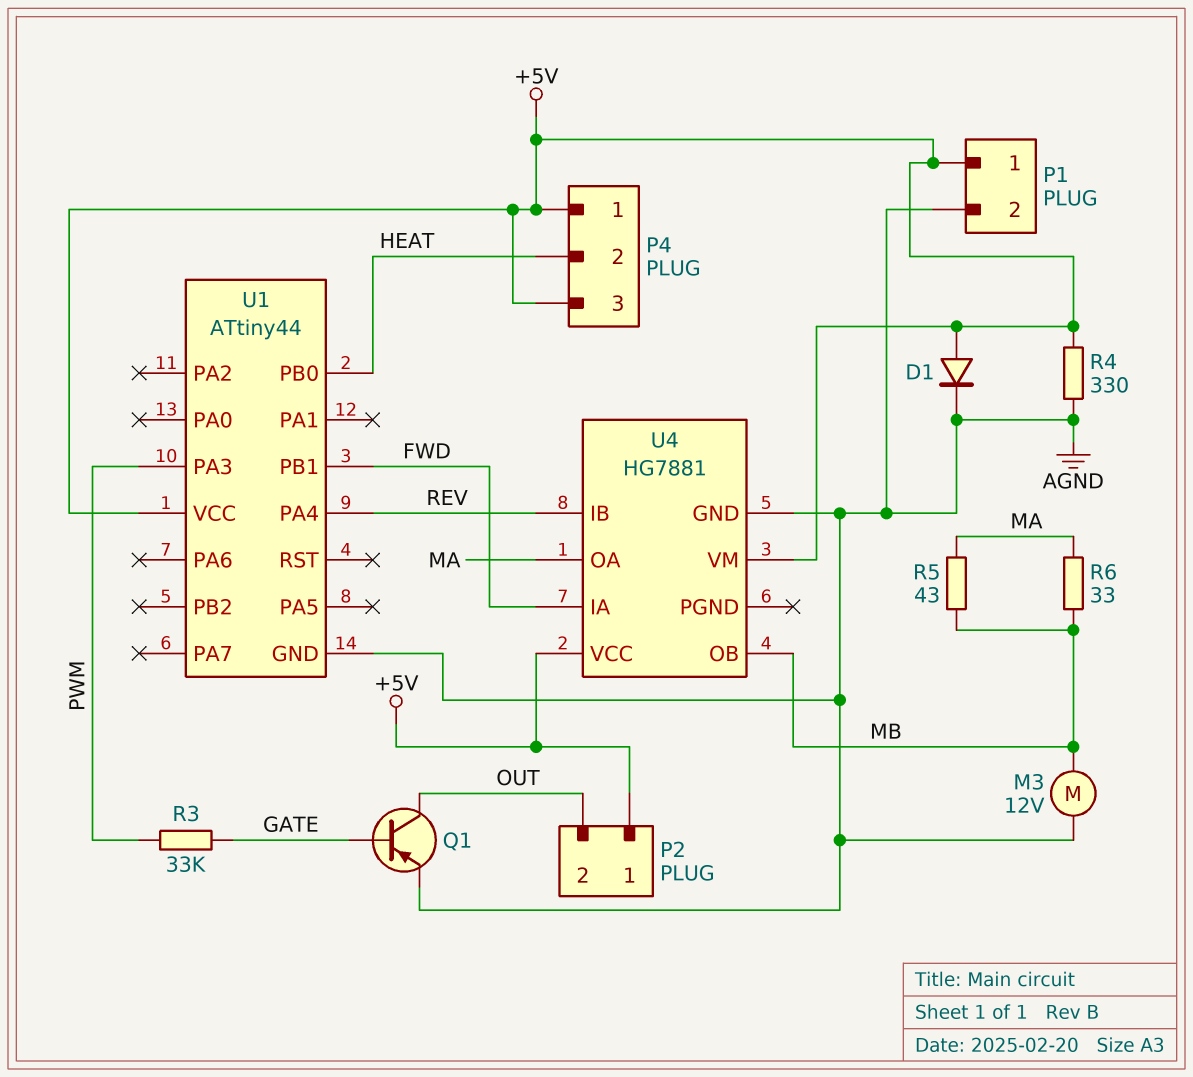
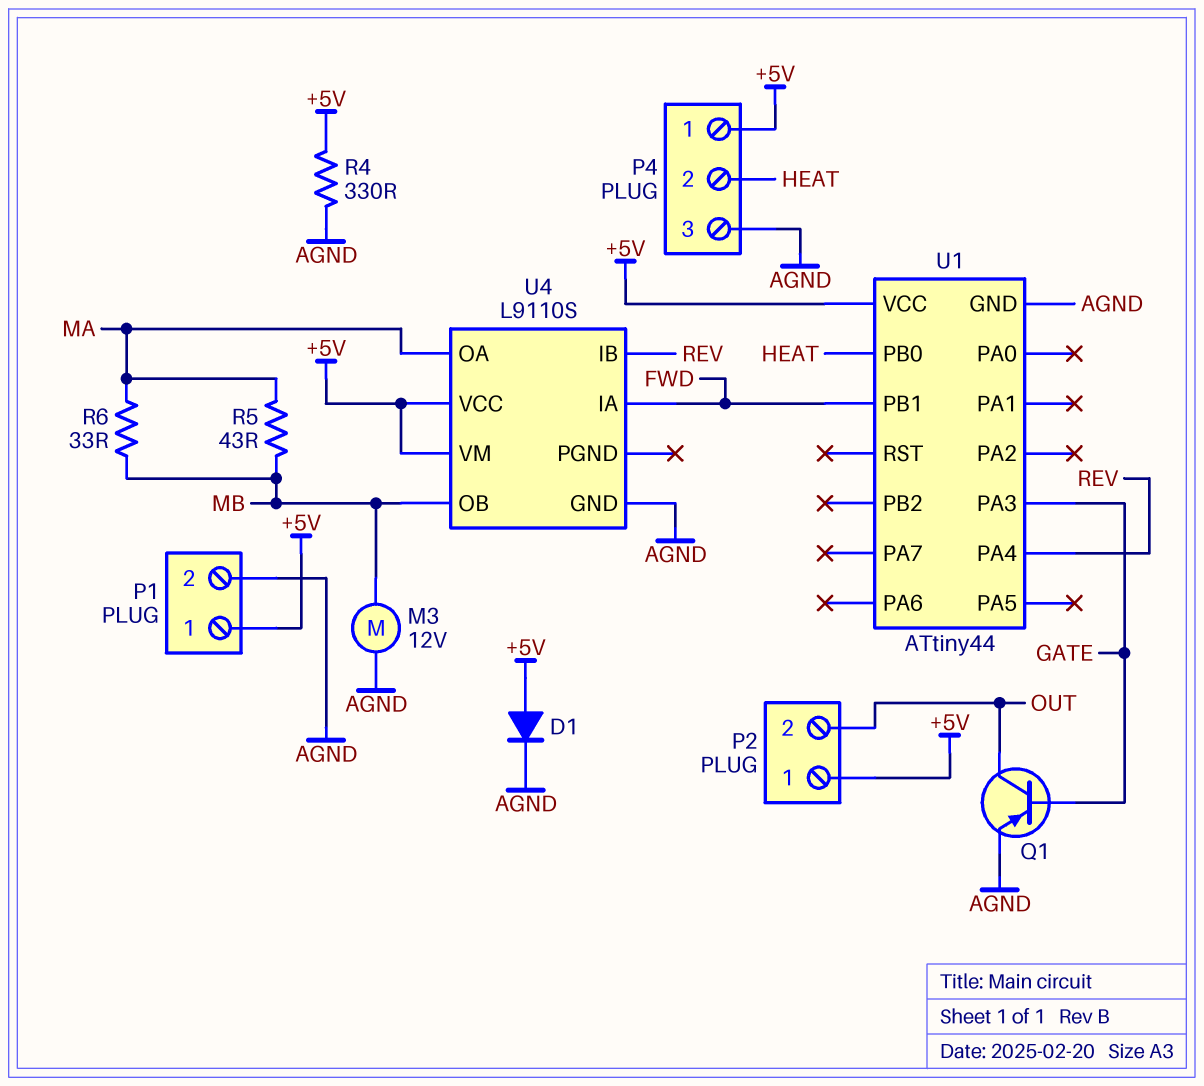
P4 pin 3: +5V -> AGND
R3: 33k (GATE, PWM) -> none
U1 pin PA3: PWM -> GATE
U4: HG7881 -> L9110S

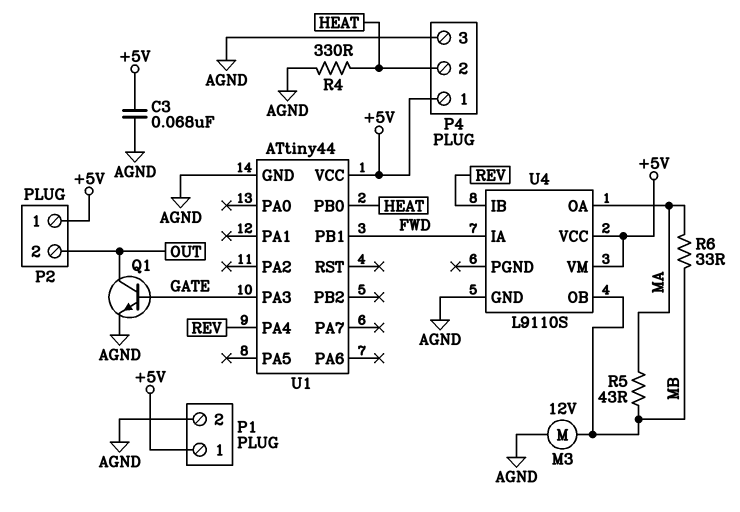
C3: none -> 68nF (+5V, AGND)
D1: diode (A +5V, K AGND) -> none
Q1: PNP (B GATE, C OUT, E AGND) -> NPN (B GATE, C OUT, E AGND)
R4: 330 (+5V, AGND) -> 330 (AGND, HEAT)

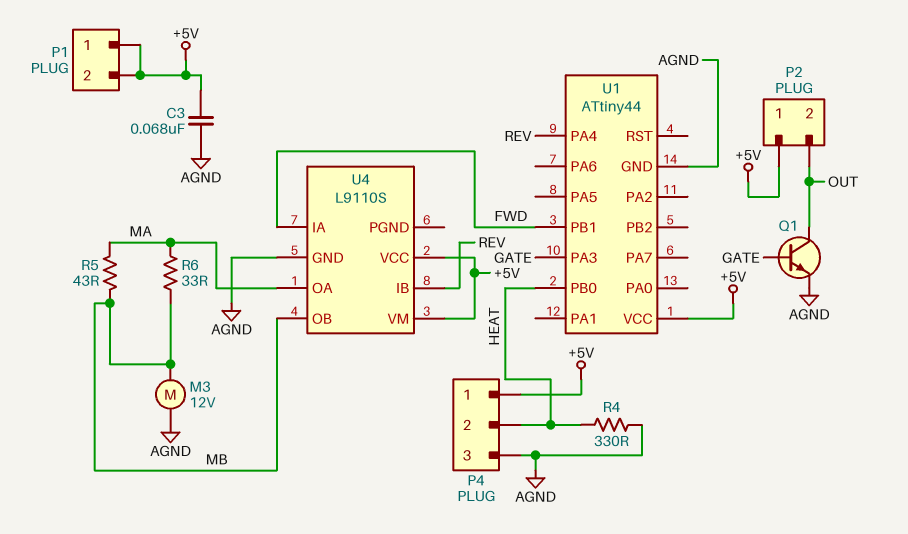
P1 pin 2: AGND -> +5V

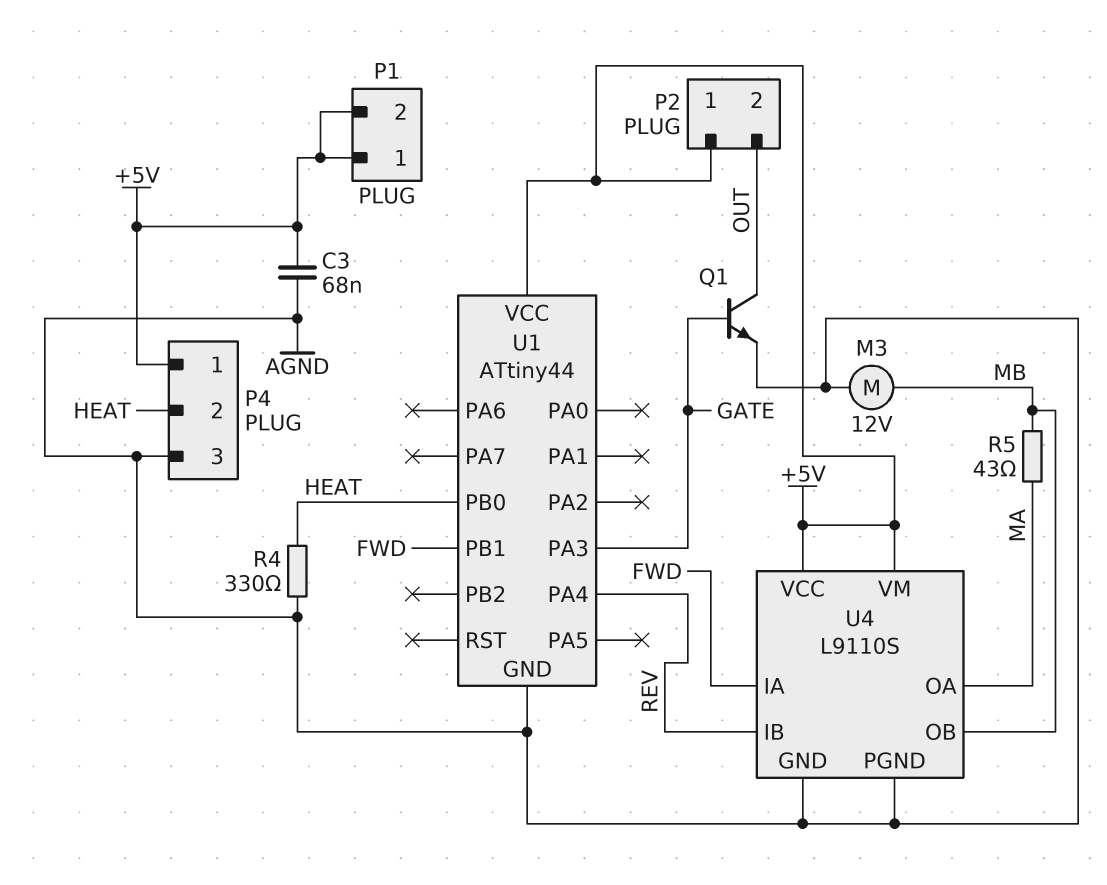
R6: 33 (MA, MB) -> none
U4 pin PGND: none -> AGND

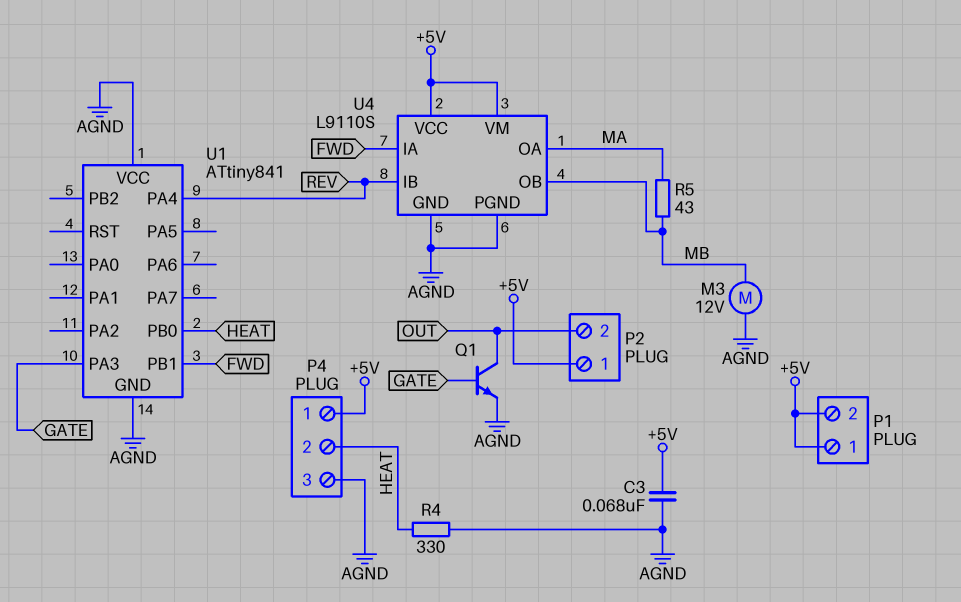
U1: ATtiny44 -> ATtiny841
U1 pin VCC: +5V -> AGND

